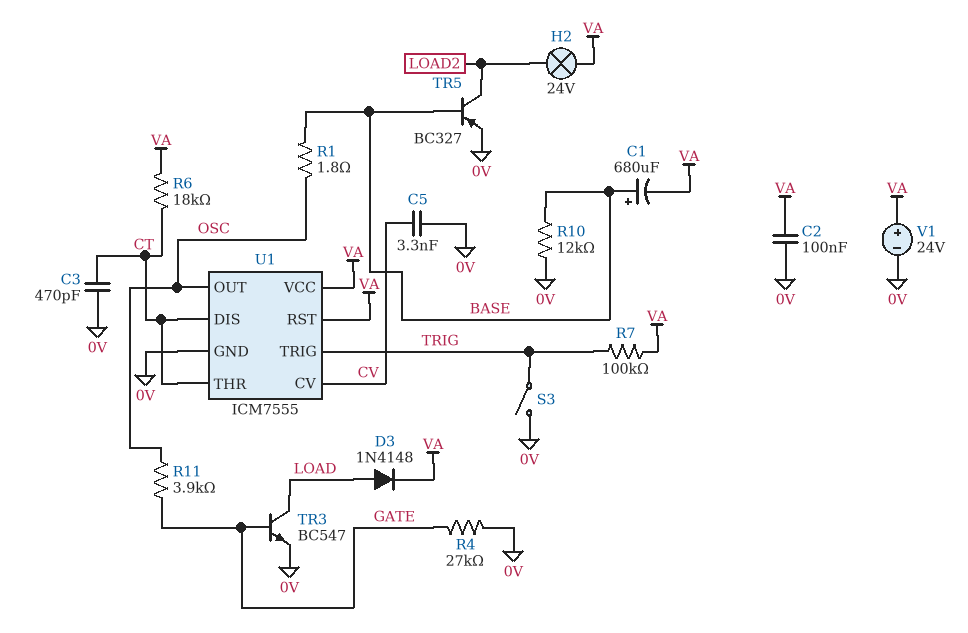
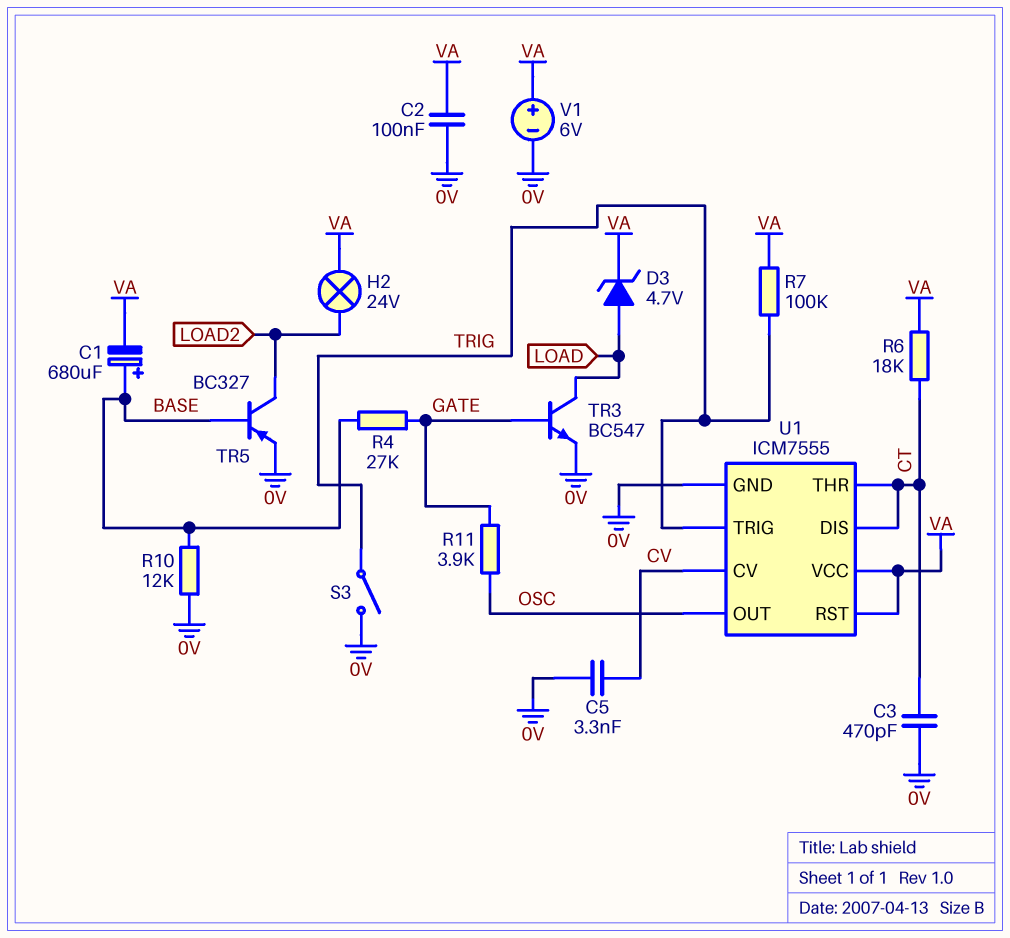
D3: diode 1N4148 (A LOAD, K VA) -> zener 4.7V (A LOAD, K VA)
R1: 1.8 (BASE, OSC) -> none
R4: 27k (0V, GATE) -> 27k (BASE, GATE)
V1: 24V (plus VA, minus 0V) -> 6V (plus VA, minus 0V)

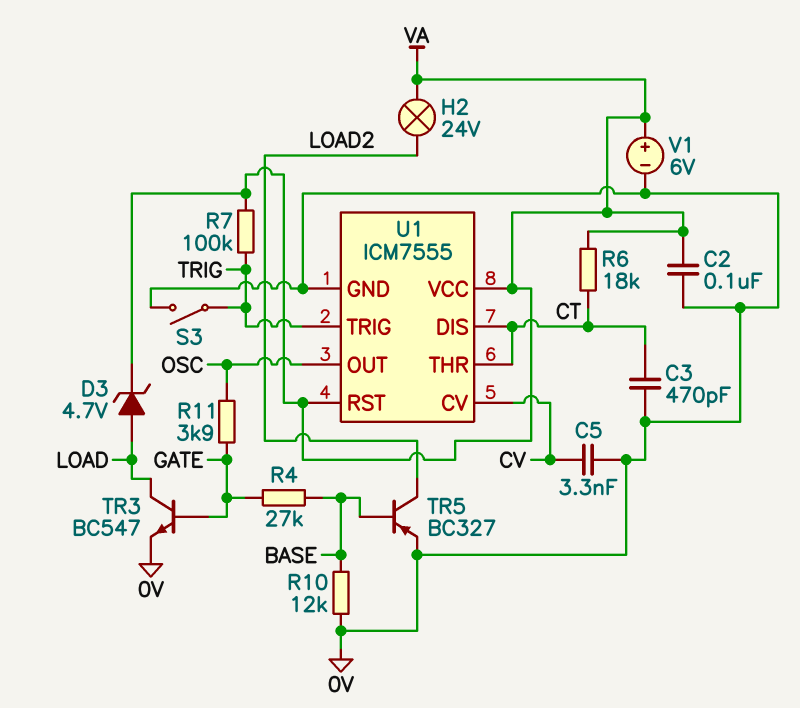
C1: 680uF (plus BASE, minus VA) -> none

